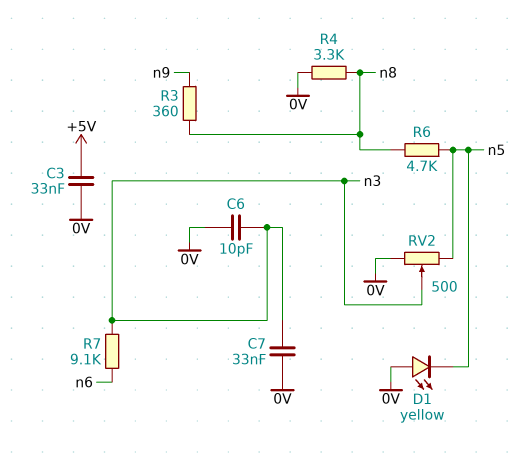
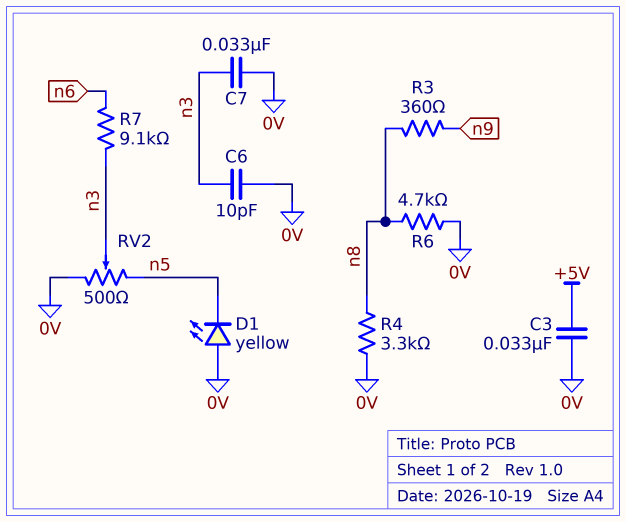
R6: 4.7k (n5, n8) -> 4.7k (0V, n8)

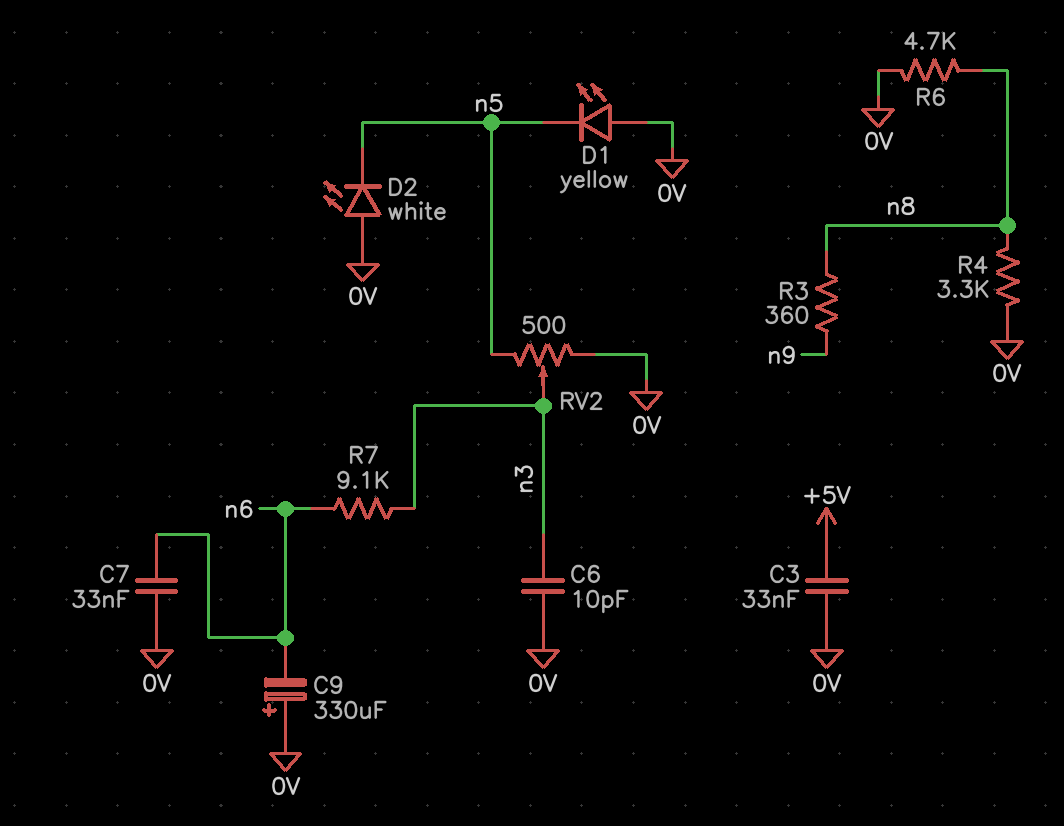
C7: 33nF (0V, n3) -> 33nF (0V, n6)
C9: none -> 330uF (plus 0V, minus n6)
D2: none -> LED white (A 0V, K n5)

